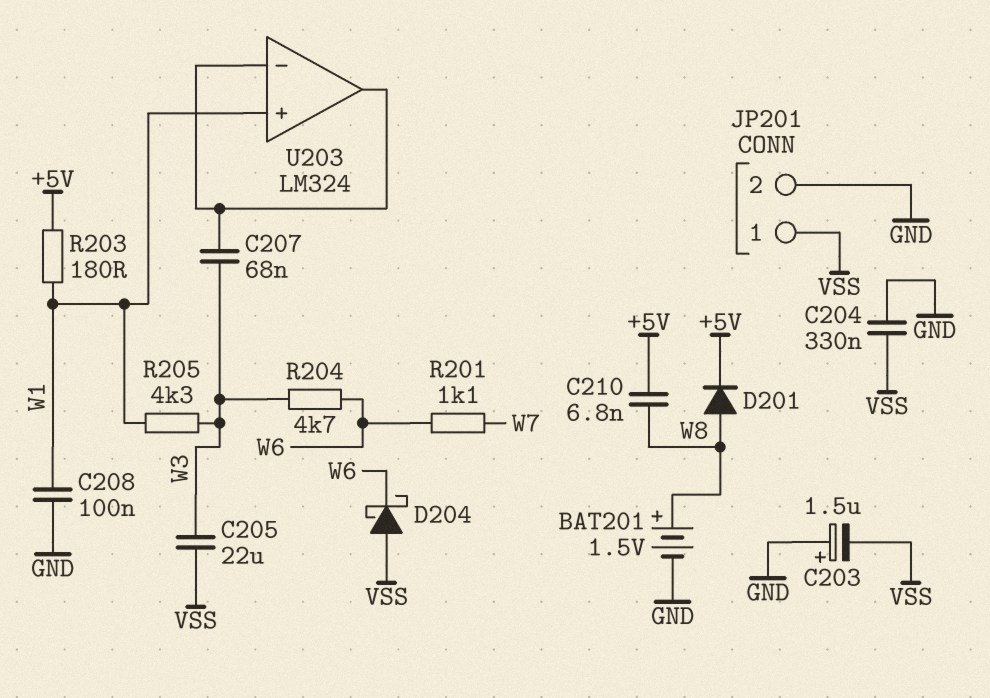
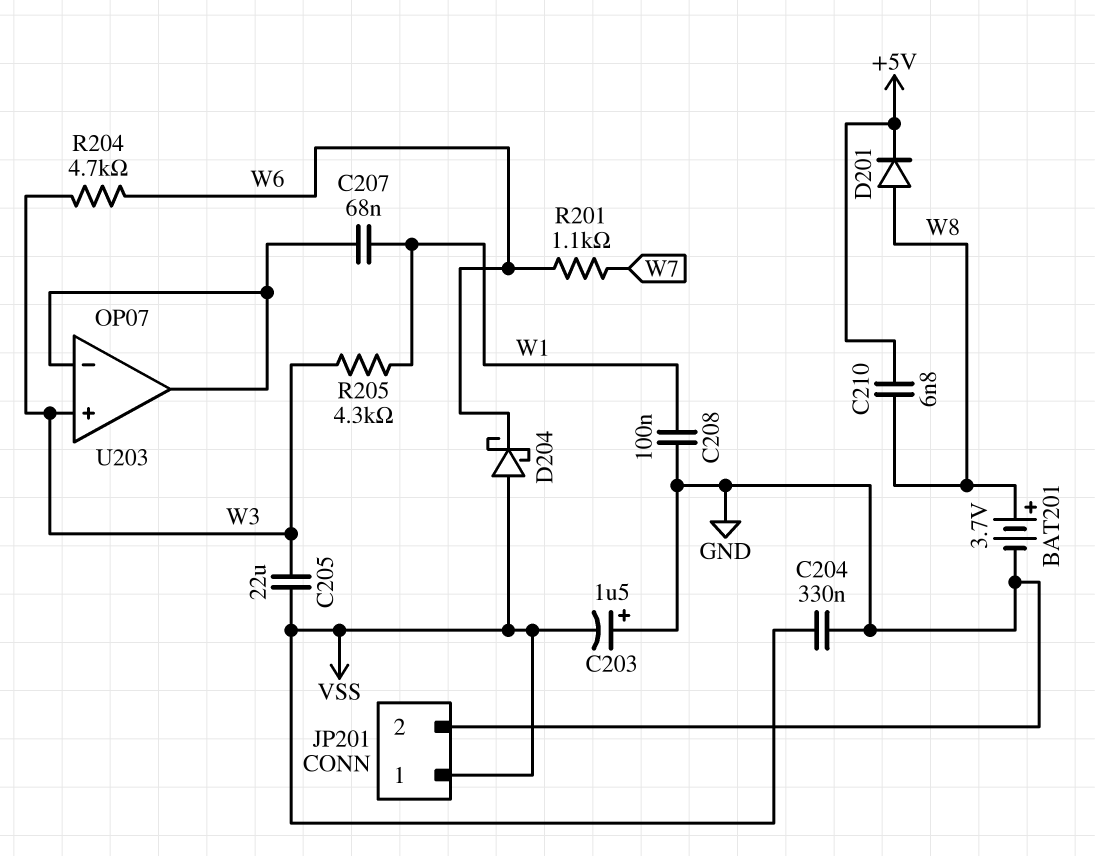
BAT201: 1.5V (plus W8, minus GND) -> 3.7V (plus W8, minus GND)
C207: 68nF (U203/in-, W3) -> 68nF (U203/in-, W1)
R203: 180 (+5V, W1) -> none
U203: LM324 -> OP07
U203 pin in+: W1 -> W3

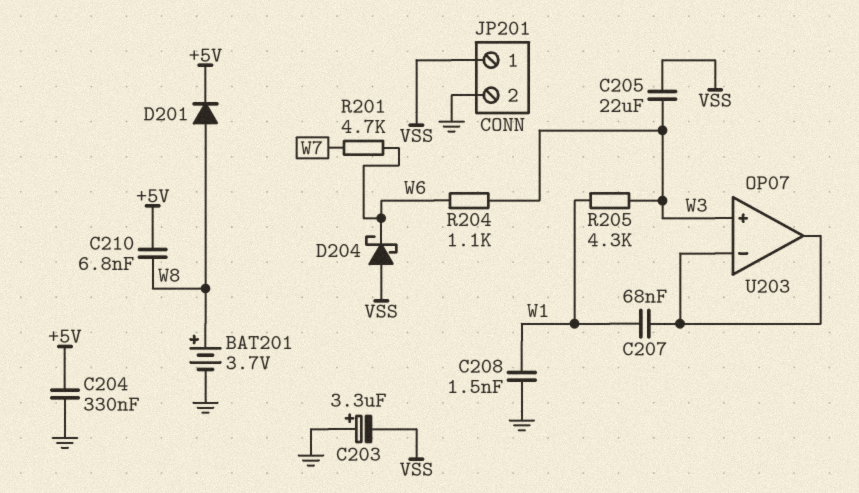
C203: 1.5uF (plus GND, minus VSS) -> 3.3uF (plus GND, minus VSS)
C204: 330nF (GND, VSS) -> 330nF (+5V, GND)
C208: 100nF (GND, W1) -> 1.5nF (GND, W1)
R201: 1.1k (W6, W7) -> 4.7k (W6, W7)
R204: 4.7k (W3, W6) -> 1.1k (W3, W6)

